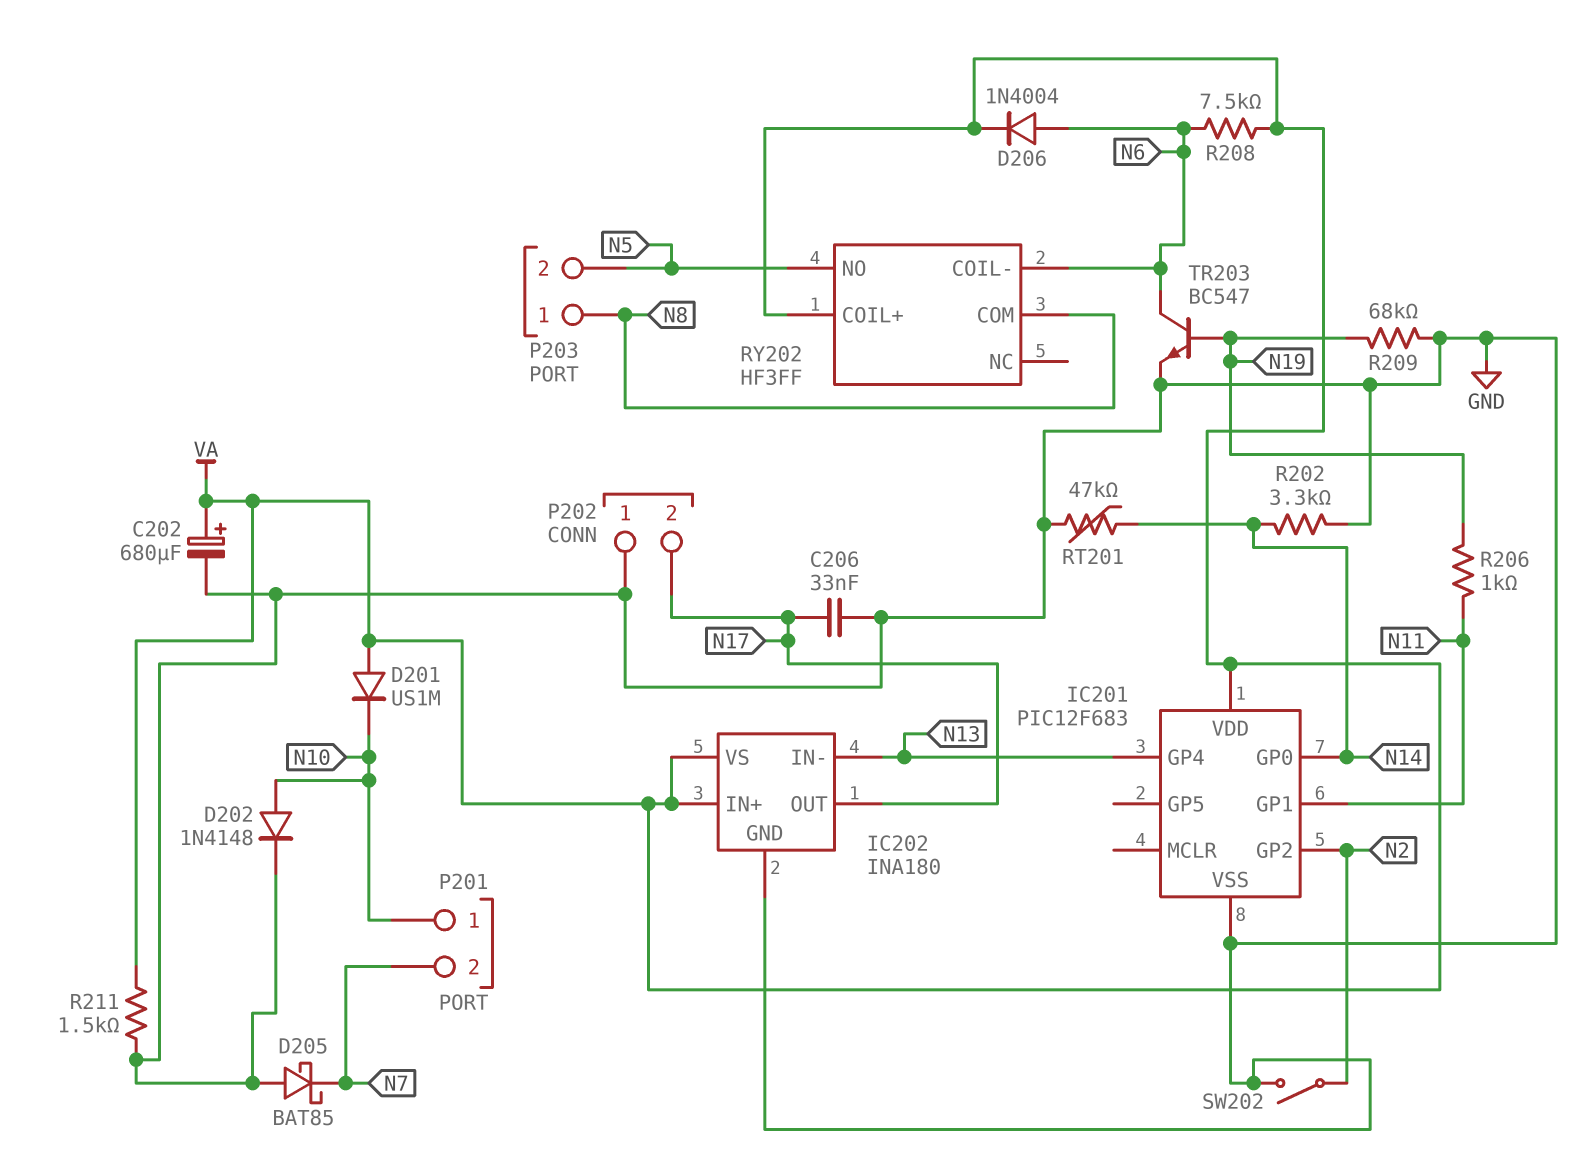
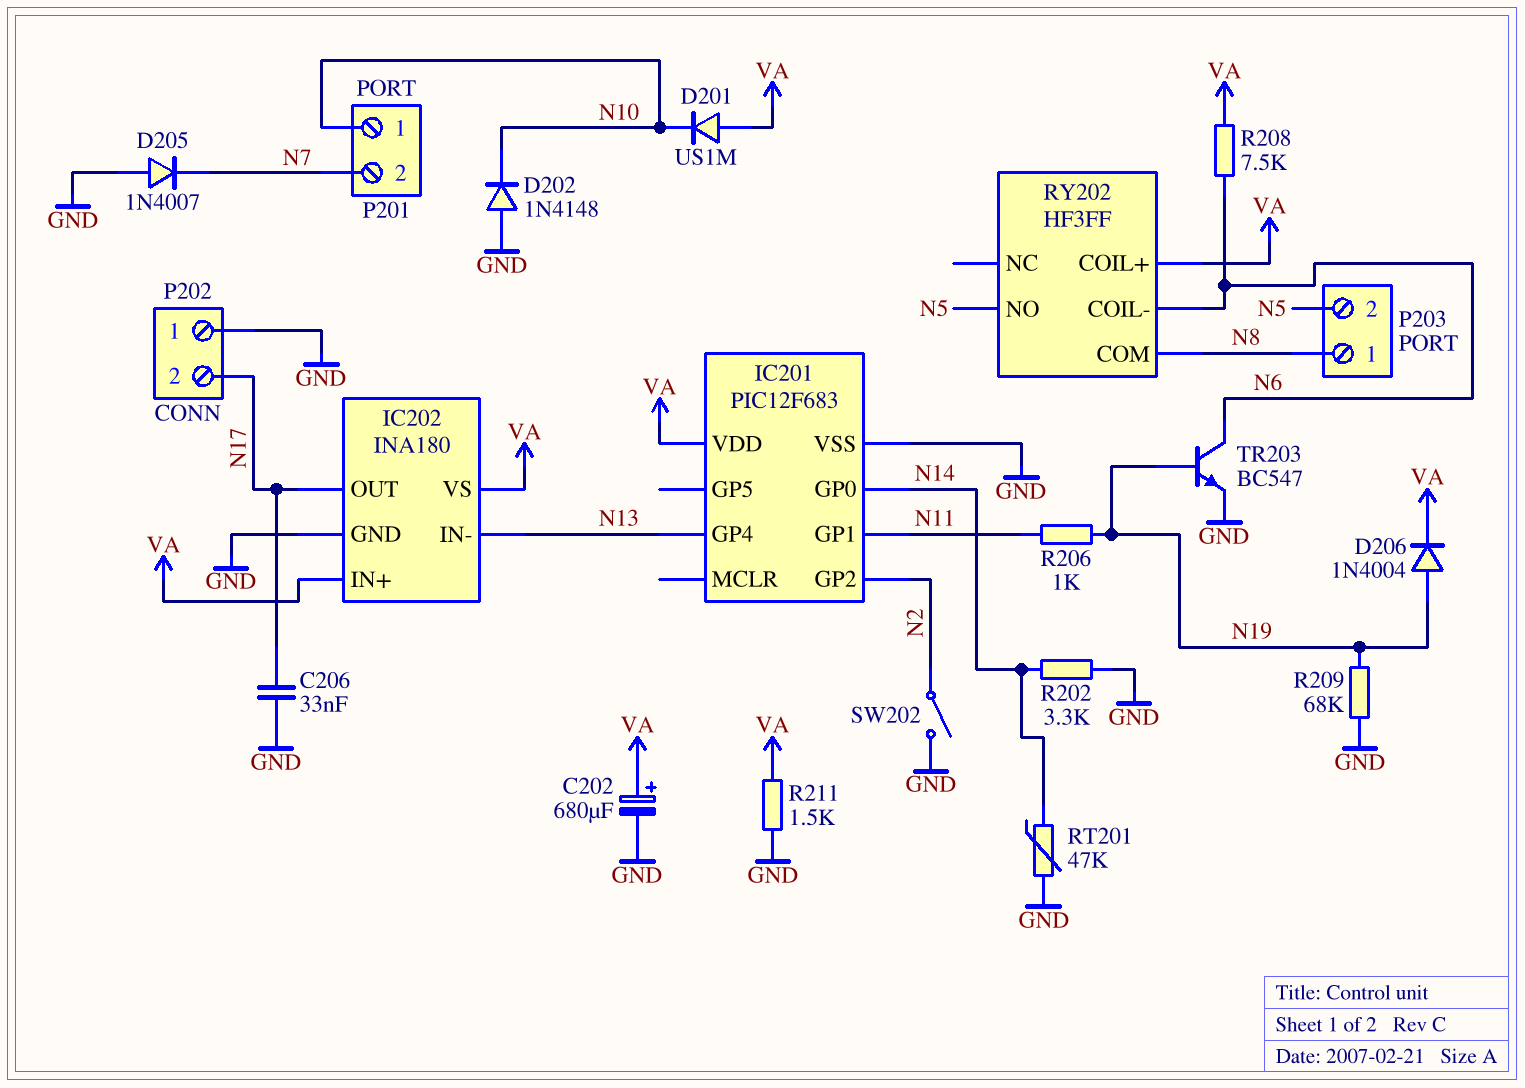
D202: diode 1N4148 (A N10, K GND) -> diode 1N4148 (A GND, K N10)
D205: schottky BAT85 (A GND, K N7) -> diode 1N4007 (A GND, K N7)
D206: diode 1N4004 (A N6, K VA) -> diode 1N4004 (A N19, K VA)

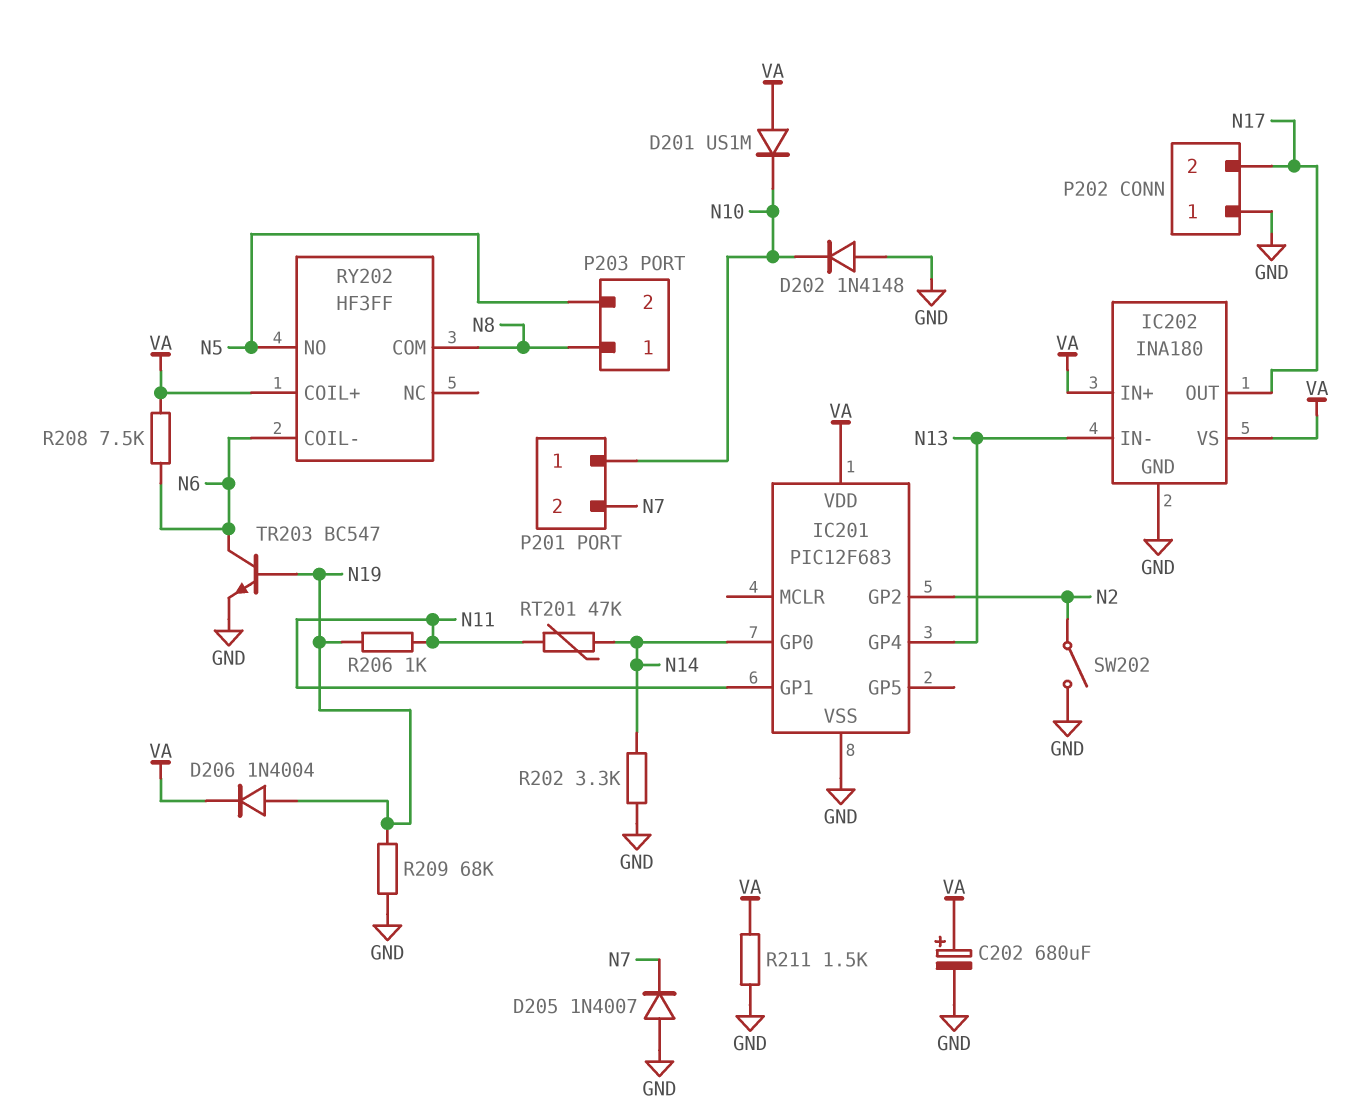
C206: 33nF (GND, N17) -> none
RT201: 47k (GND, N14) -> 47k (N11, N14)

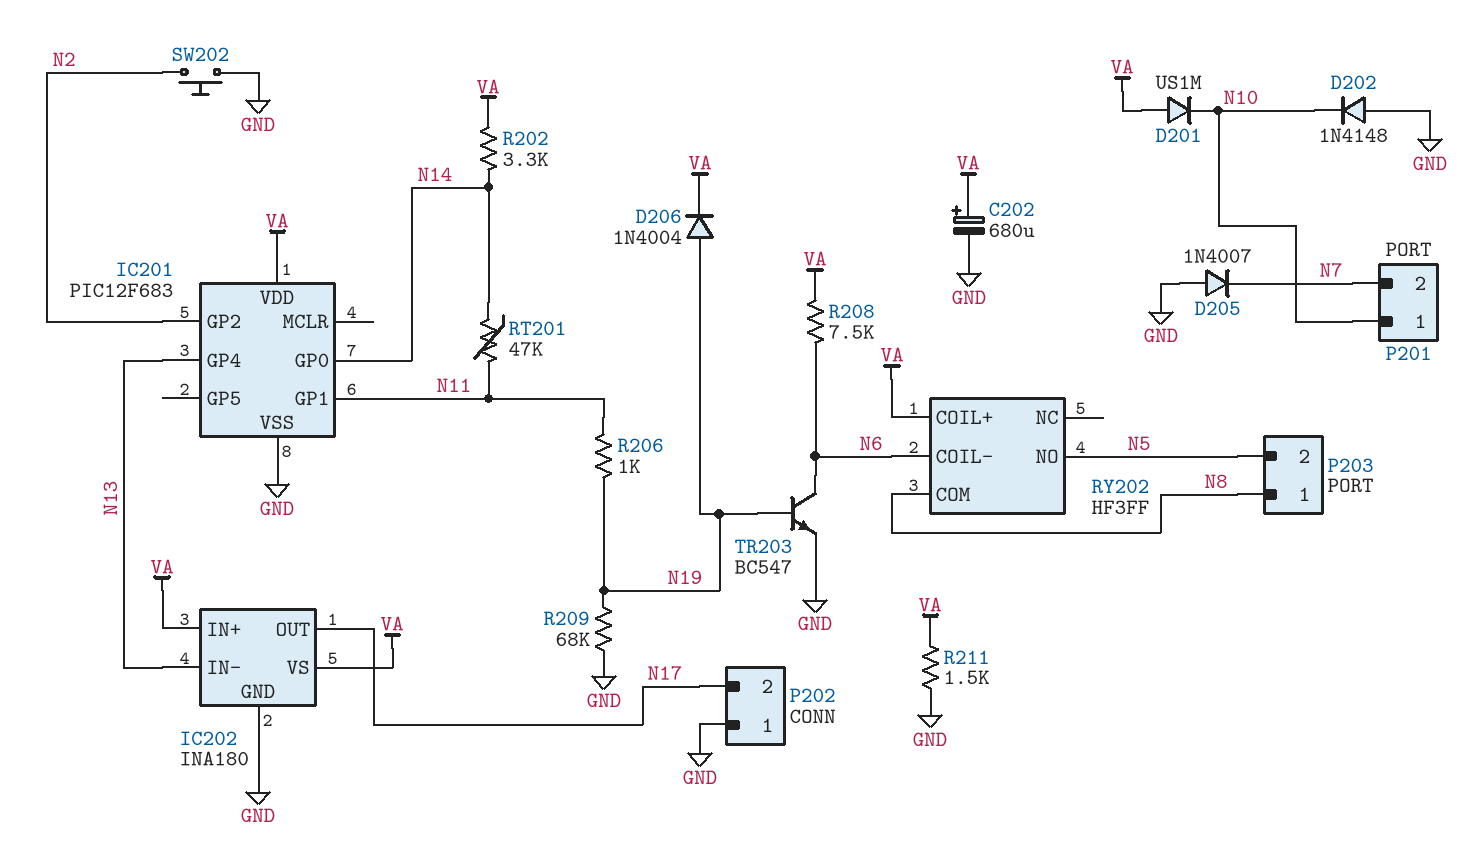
R202: 3.3k (GND, N14) -> 3.3k (N14, VA)
SW202: switch (GND, N2) -> button (GND, N2)

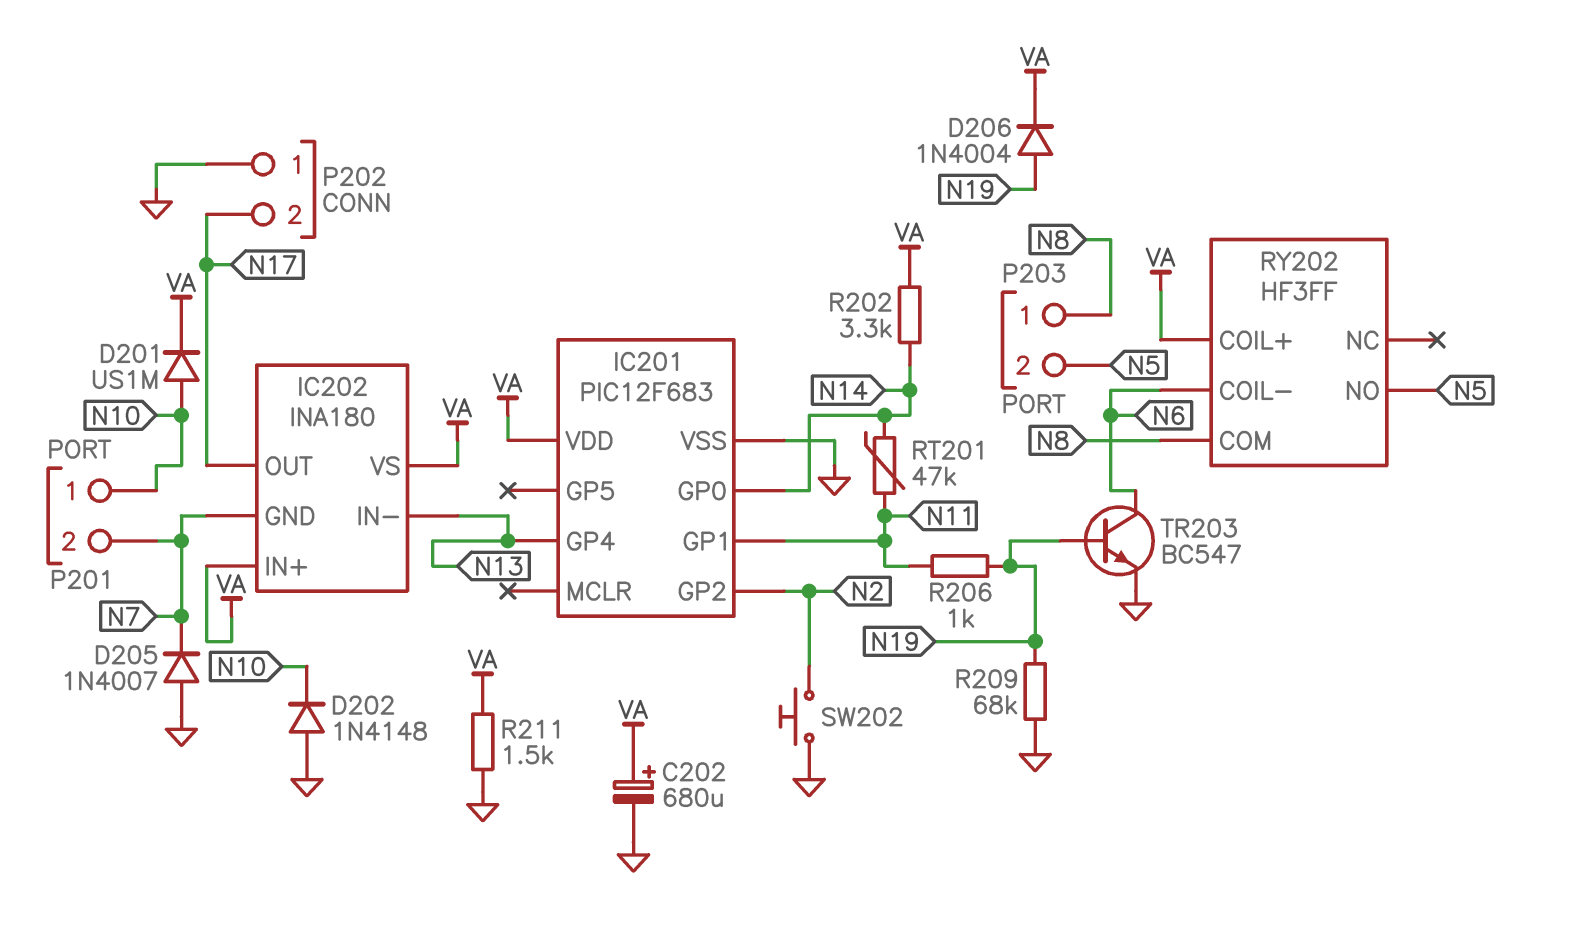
D201: diode US1M (A VA, K N10) -> diode US1M (A N10, K VA)
IC202 pin GND: GND -> N7
R208: 7.5k (N6, VA) -> none

